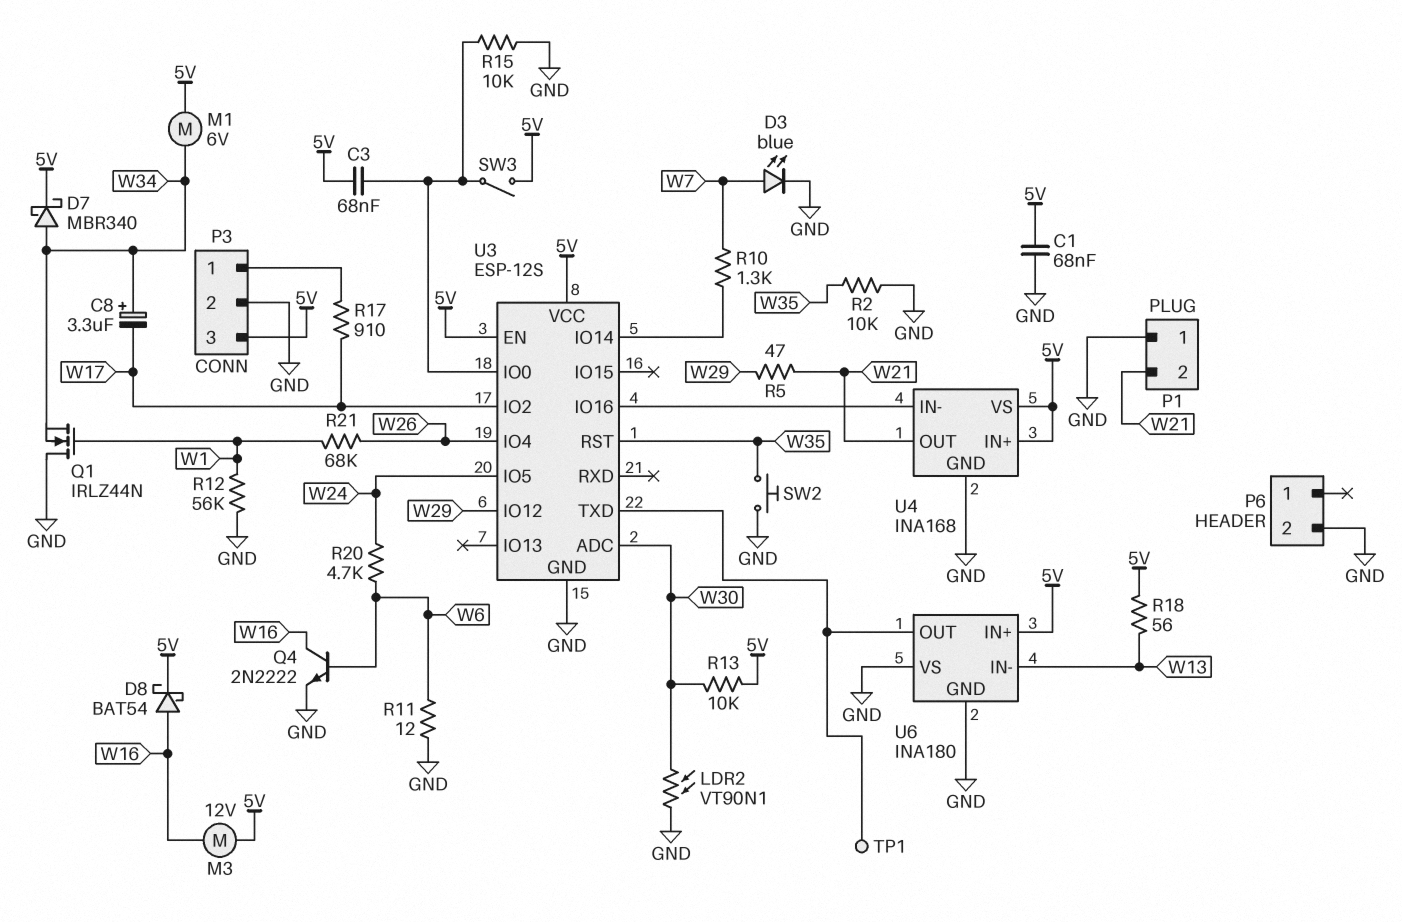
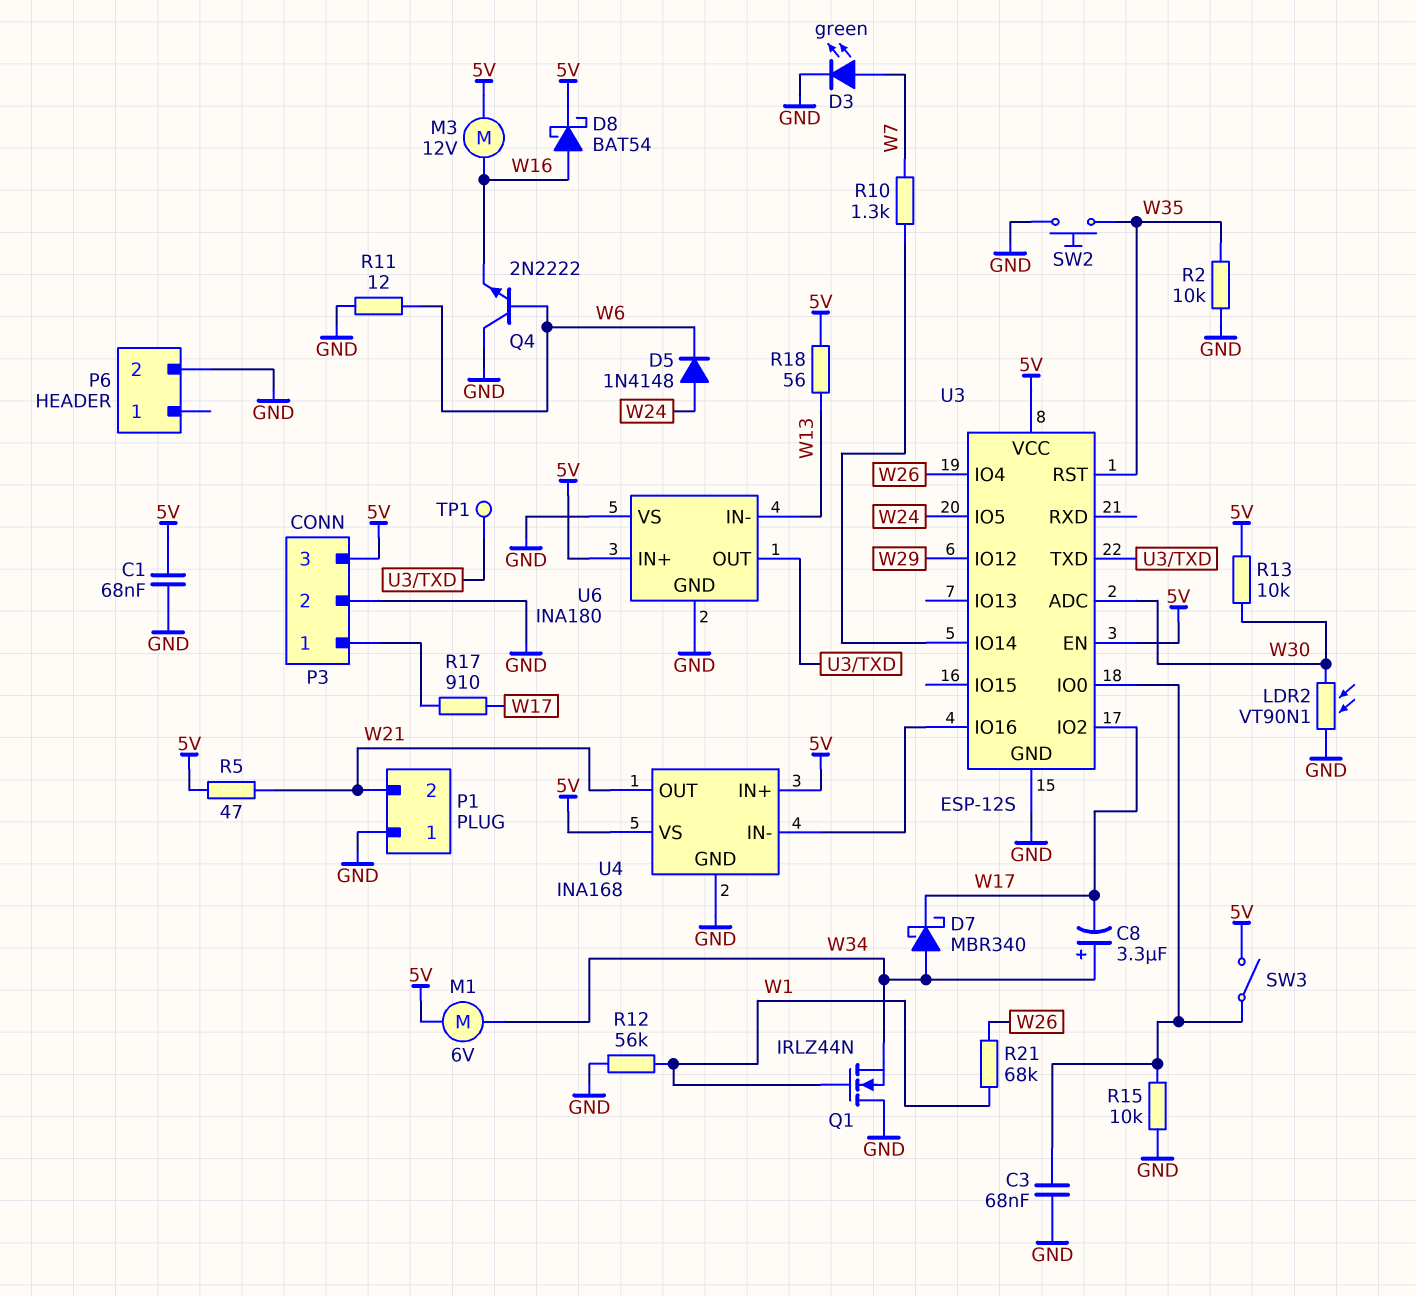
C3: 68nF (5V, U3/IO0) -> 68nF (GND, U3/IO0)
D3: LED blue (A W7, K GND) -> LED green (A W7, K GND)
D5: none -> diode 1N4148 (A W24, K W6)
D7: schottky MBR340 (A W34, K 5V) -> schottky MBR340 (A W34, K W17)
Q4: NPN 2N2222 (B W6, C W16, E GND) -> NPN 2N2222 (B W6, C GND, E W16)
R5: 47 (W21, W29) -> 47 (5V, W21)
R20: 4.7k (W6, W24) -> none

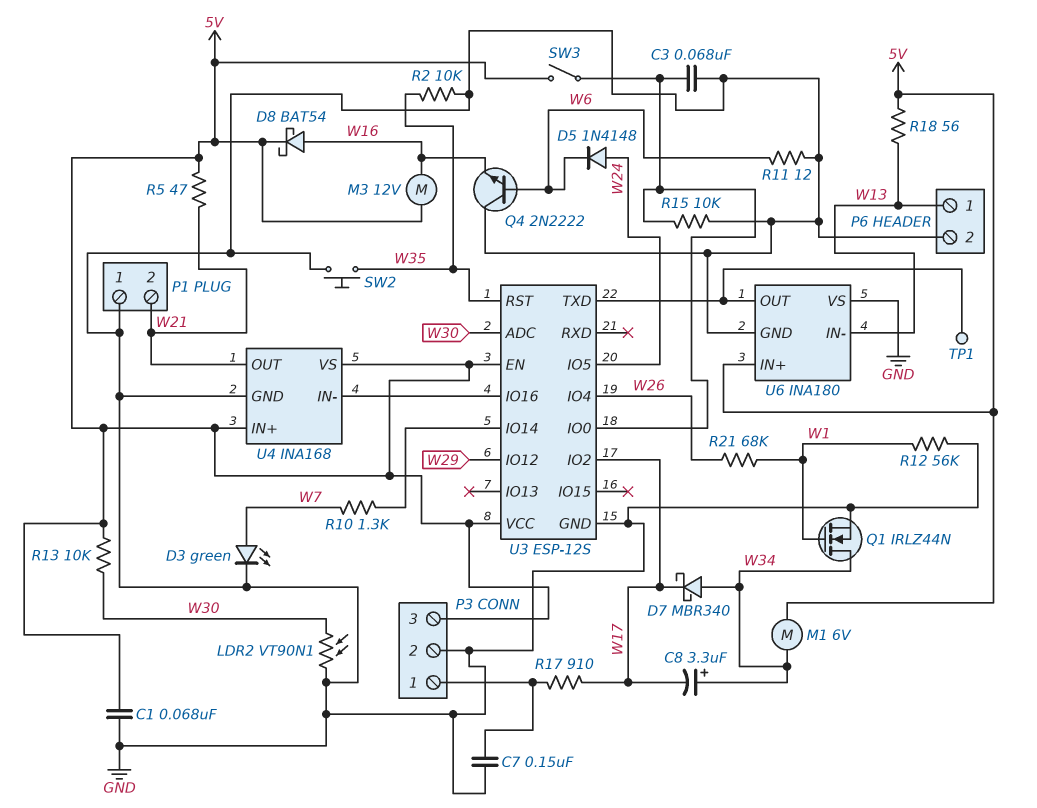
C7: none -> 150nF (GND, P3/1)
P6 pin 1: none -> W13
Q1: NMOS IRLZ44N (G W1, D GND, S W34) -> NMOS IRLZ44N (G W1, D W34, S GND)

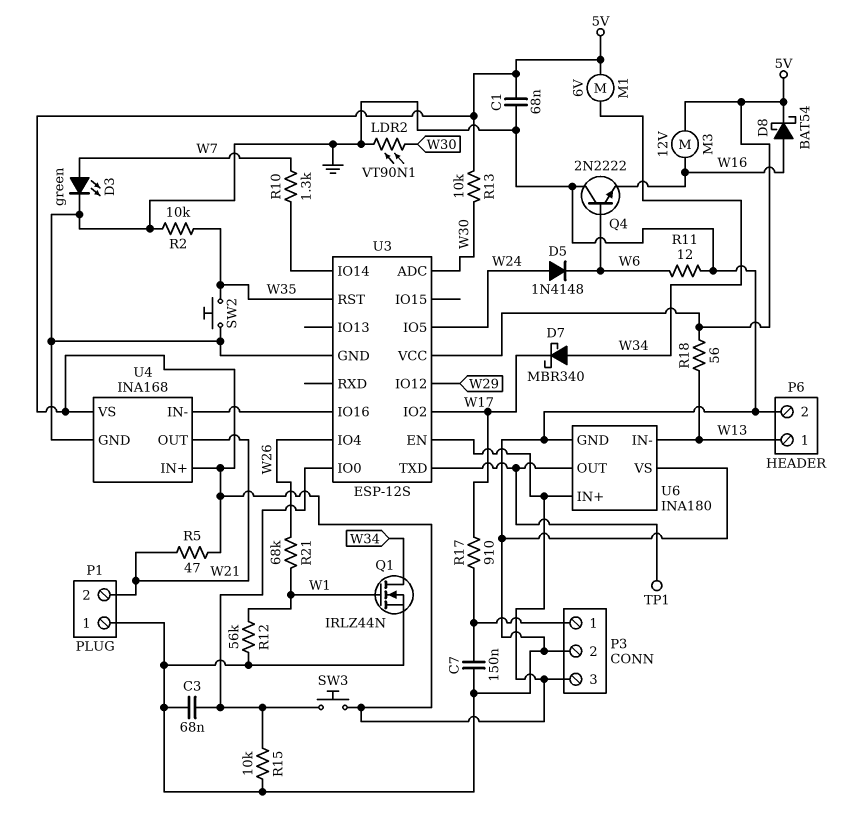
C8: 3.3uF (plus W34, minus W17) -> none
SW3: switch (5V, U3/IO0) -> button (5V, U3/IO0)

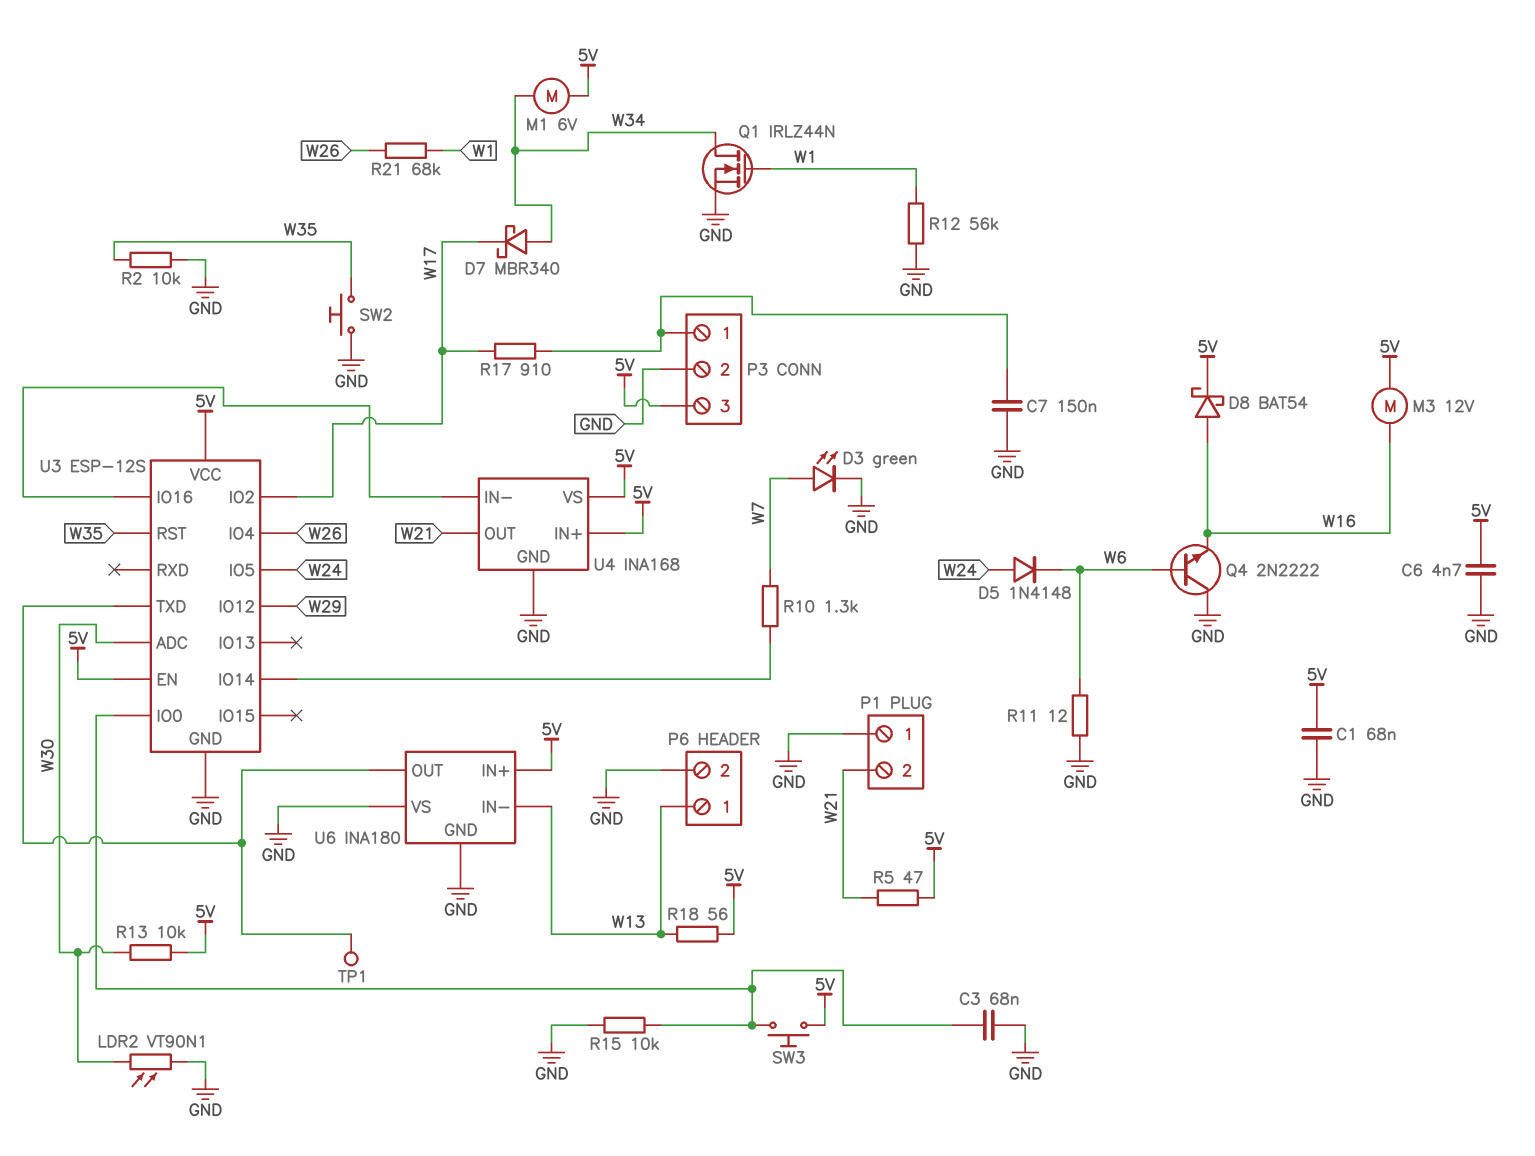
C6: none -> 4.7nF (5V, GND)

